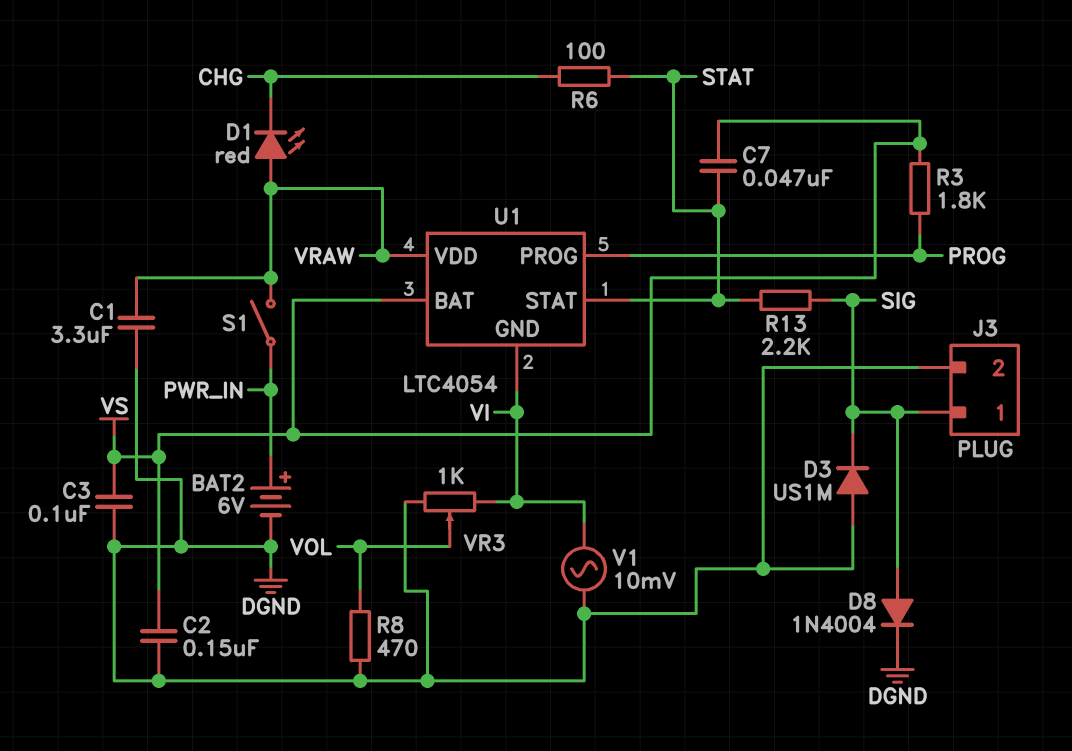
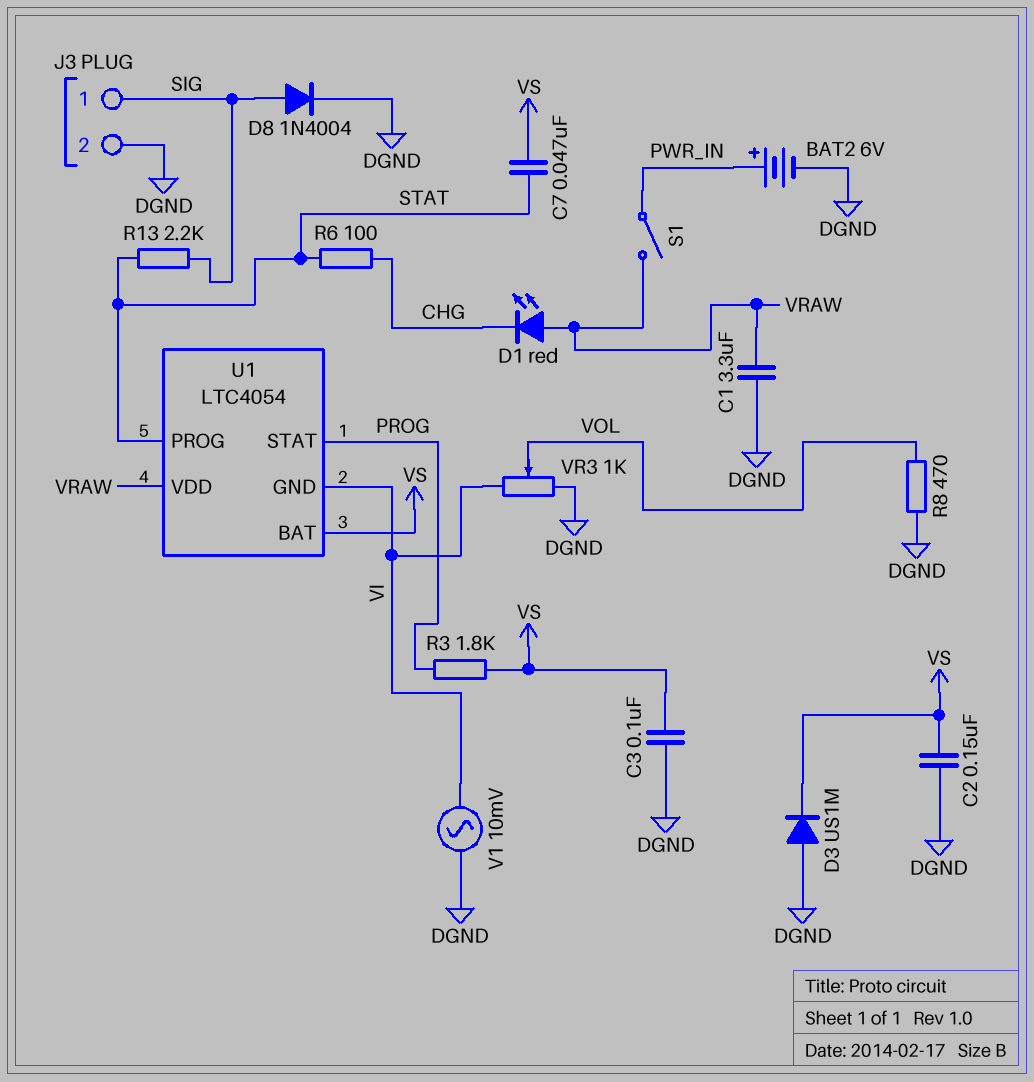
D3: diode US1M (A DGND, K SIG) -> diode US1M (A DGND, K VS)
U1 pin PROG: PROG -> STAT
U1 pin STAT: STAT -> PROG

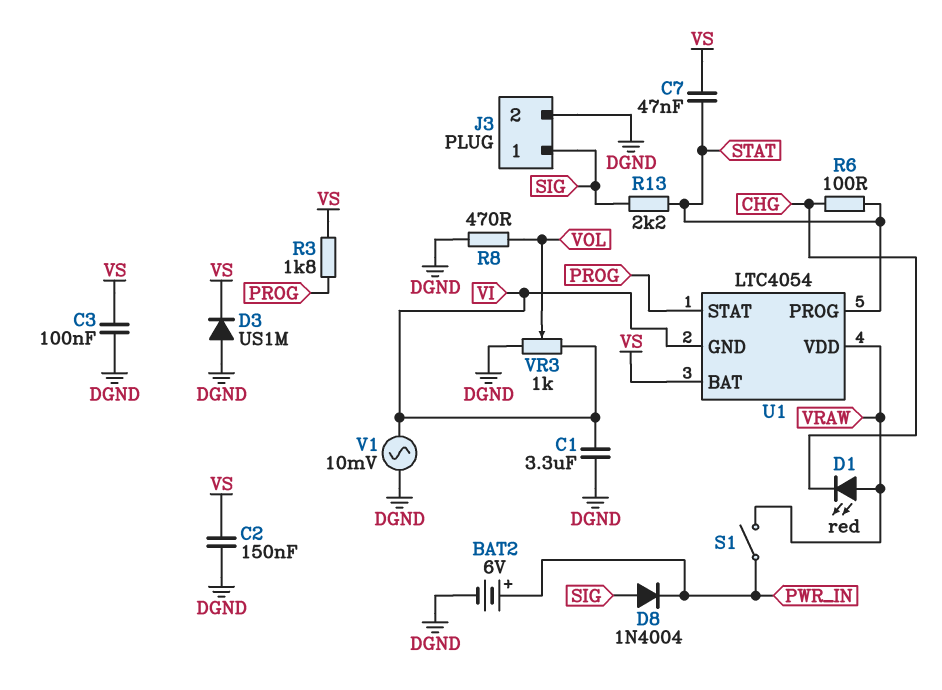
C1: 3.3uF (DGND, VRAW) -> 3.3uF (DGND, VI)
D8: diode 1N4004 (A SIG, K DGND) -> diode 1N4004 (A SIG, K PWR_IN)

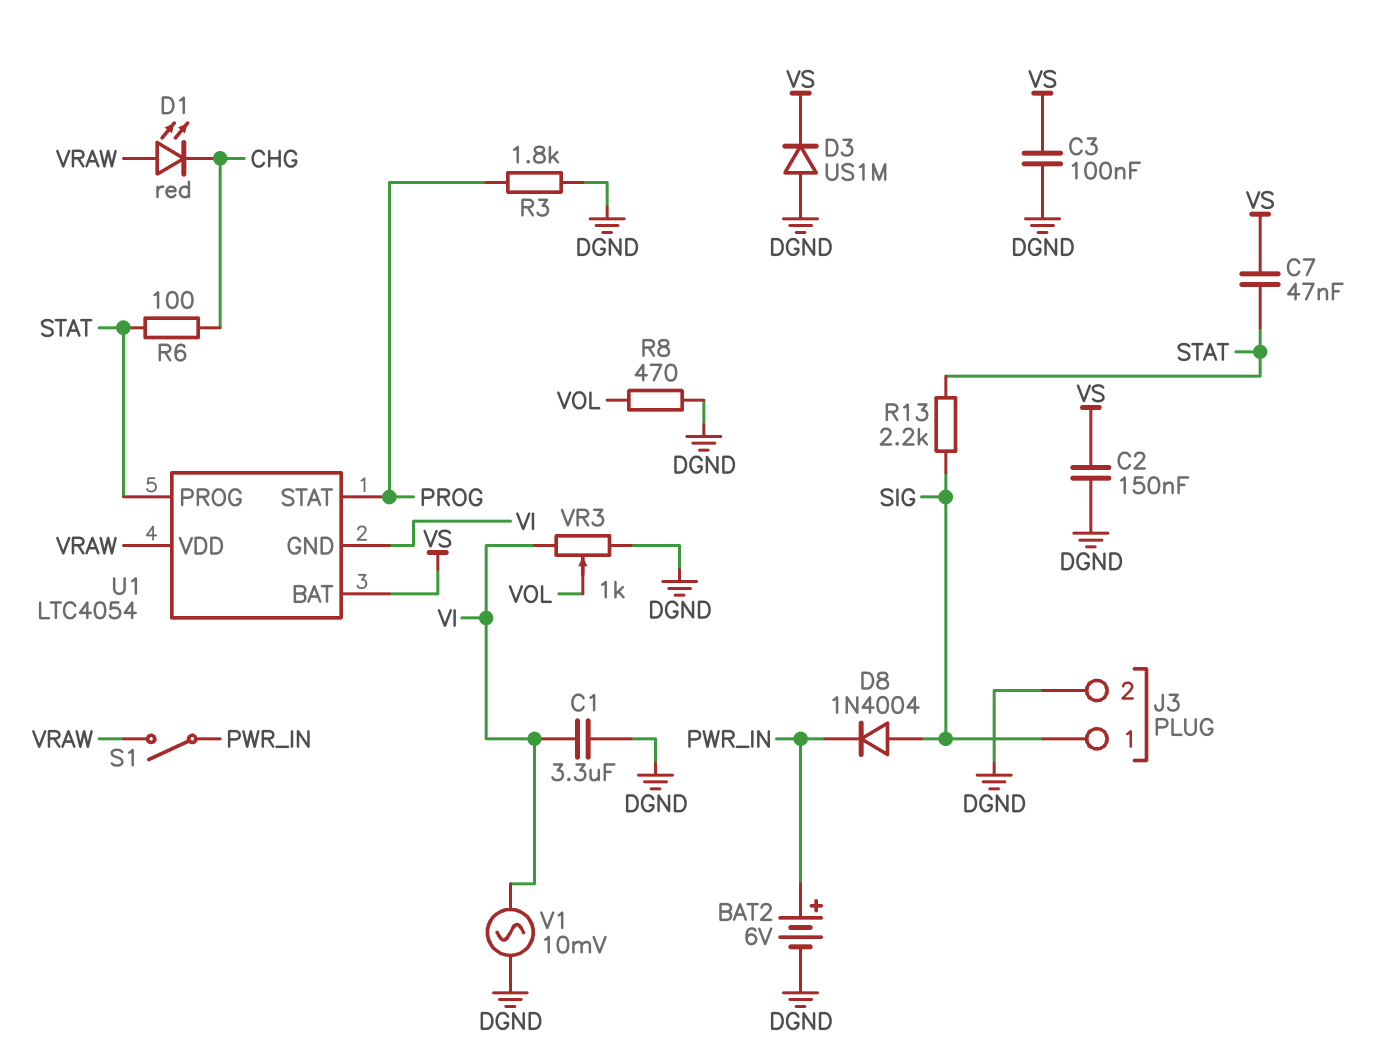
R3: 1.8k (PROG, VS) -> 1.8k (DGND, PROG)

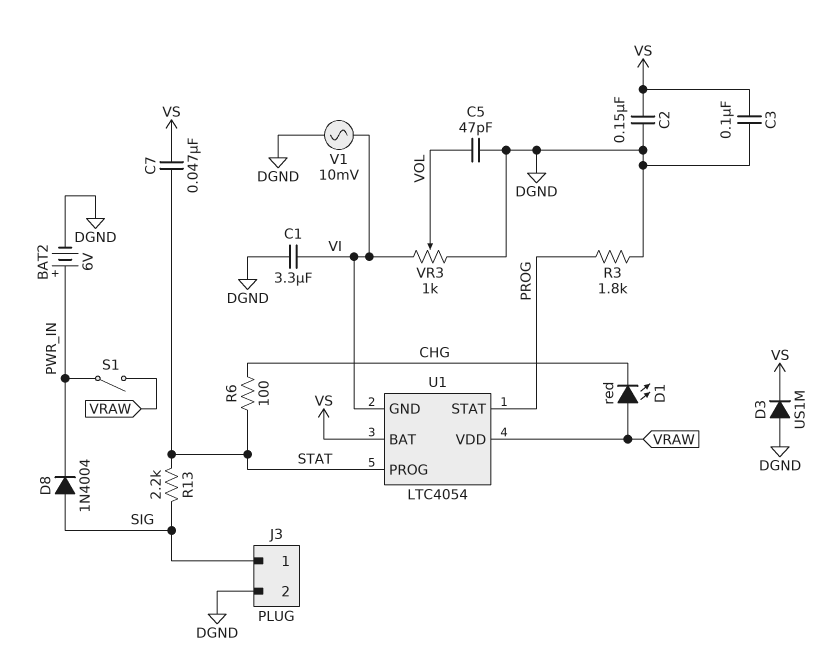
C5: none -> 47pF (DGND, VOL)
R8: 470 (DGND, VOL) -> none

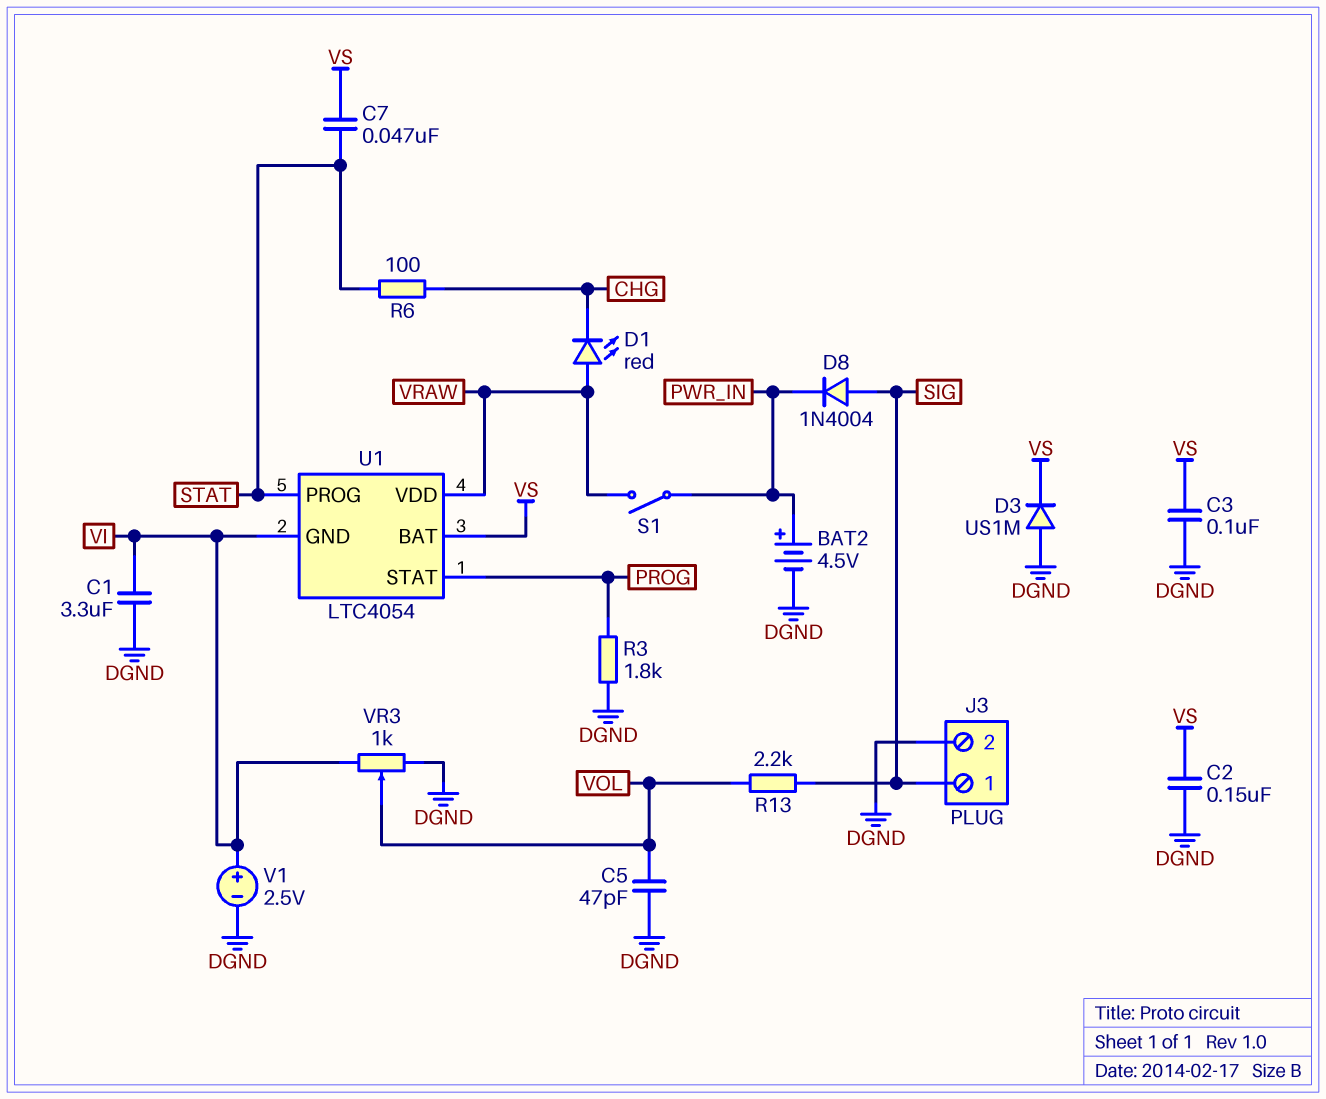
BAT2: 6V (plus PWR_IN, minus DGND) -> 4.5V (plus PWR_IN, minus DGND)
R13: 2.2k (SIG, STAT) -> 2.2k (SIG, VOL)
V1: AC 10mV (DGND, VI) -> 2.5V (plus VI, minus DGND)

